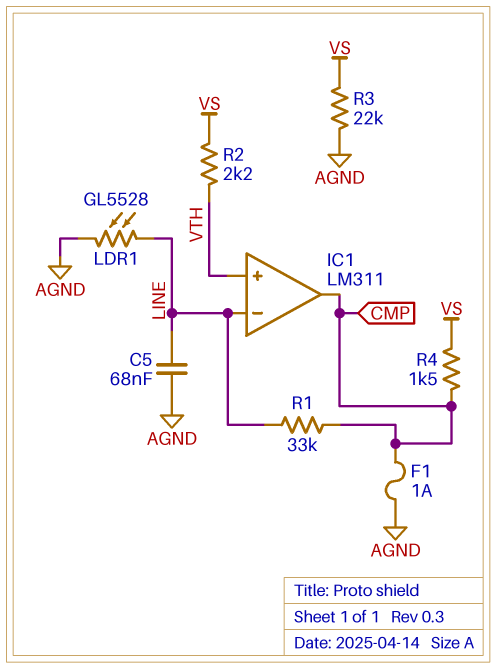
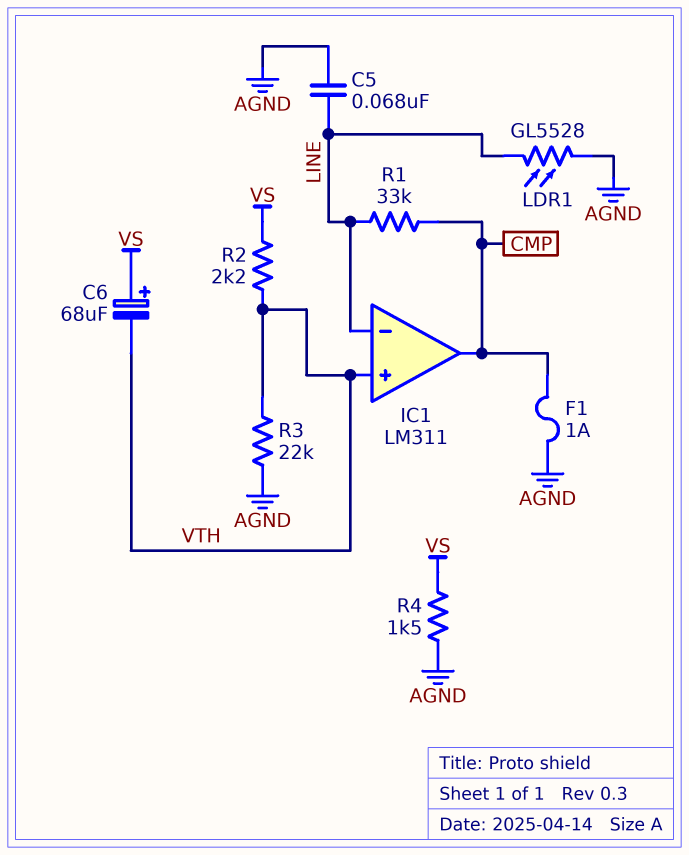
C6: none -> 68uF (plus VS, minus VTH)
R3: 22k (AGND, VS) -> 22k (AGND, VTH)
R4: 1.5k (CMP, VS) -> 1.5k (AGND, VS)

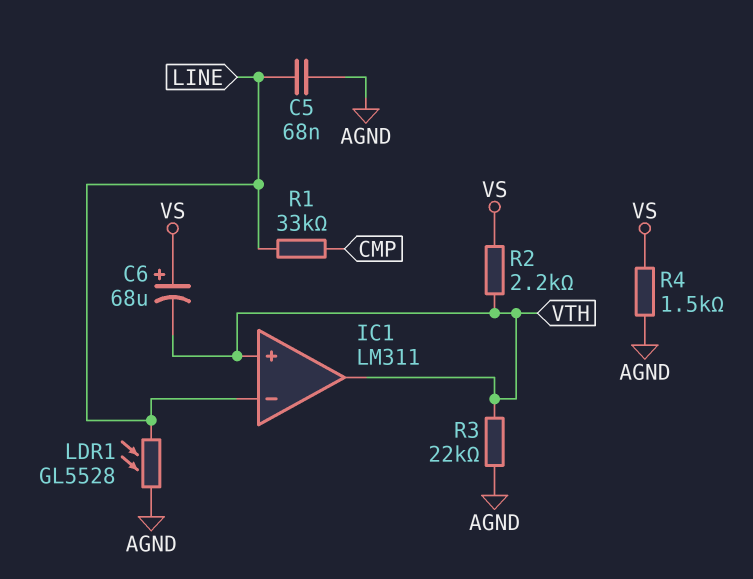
F1: 1A (AGND, CMP) -> none
IC1 pin out: CMP -> VTH

